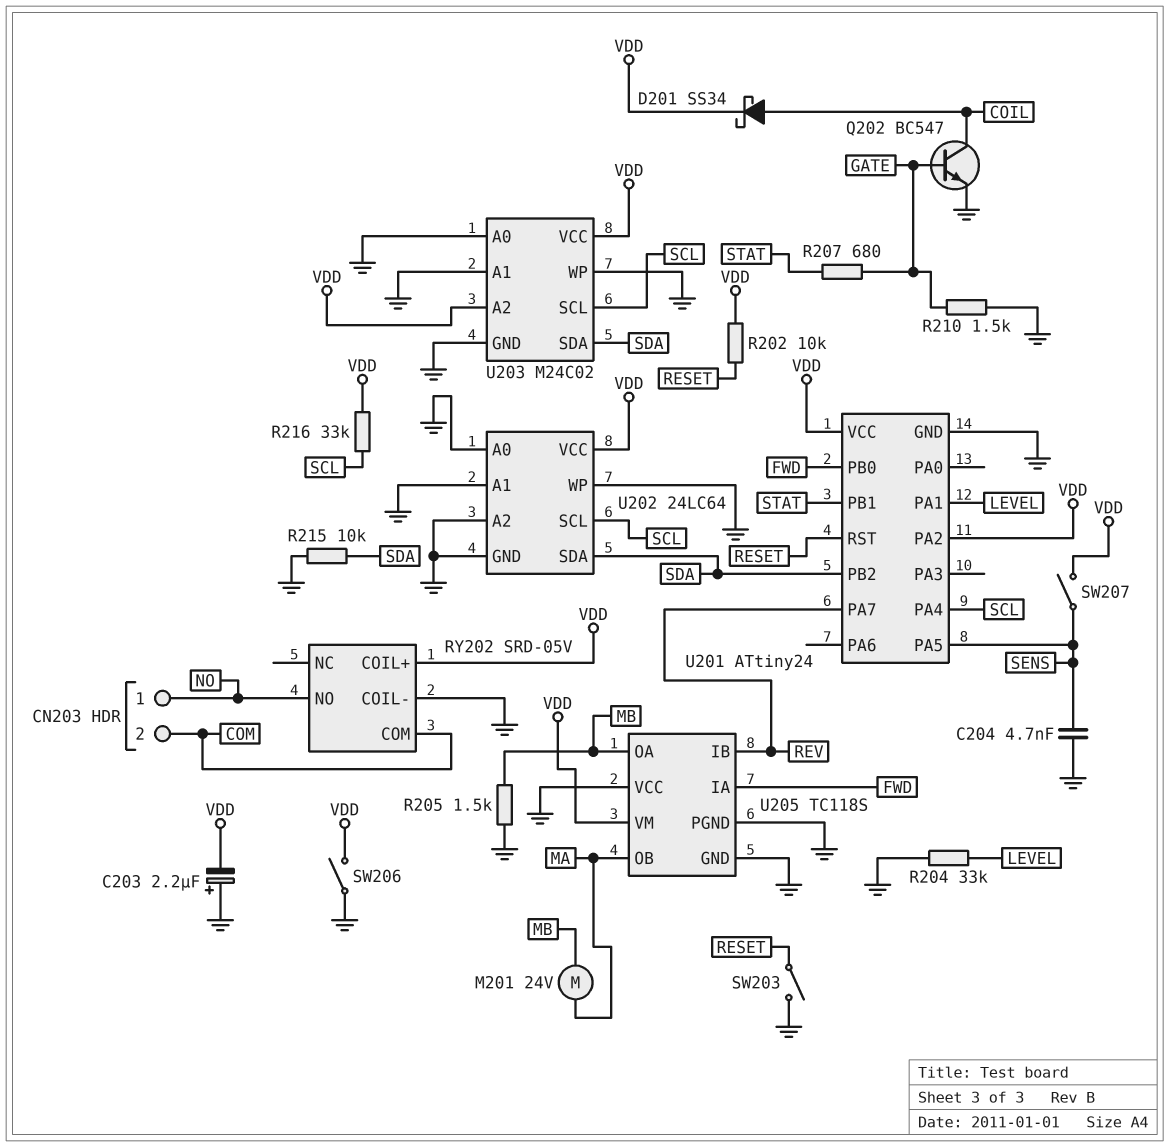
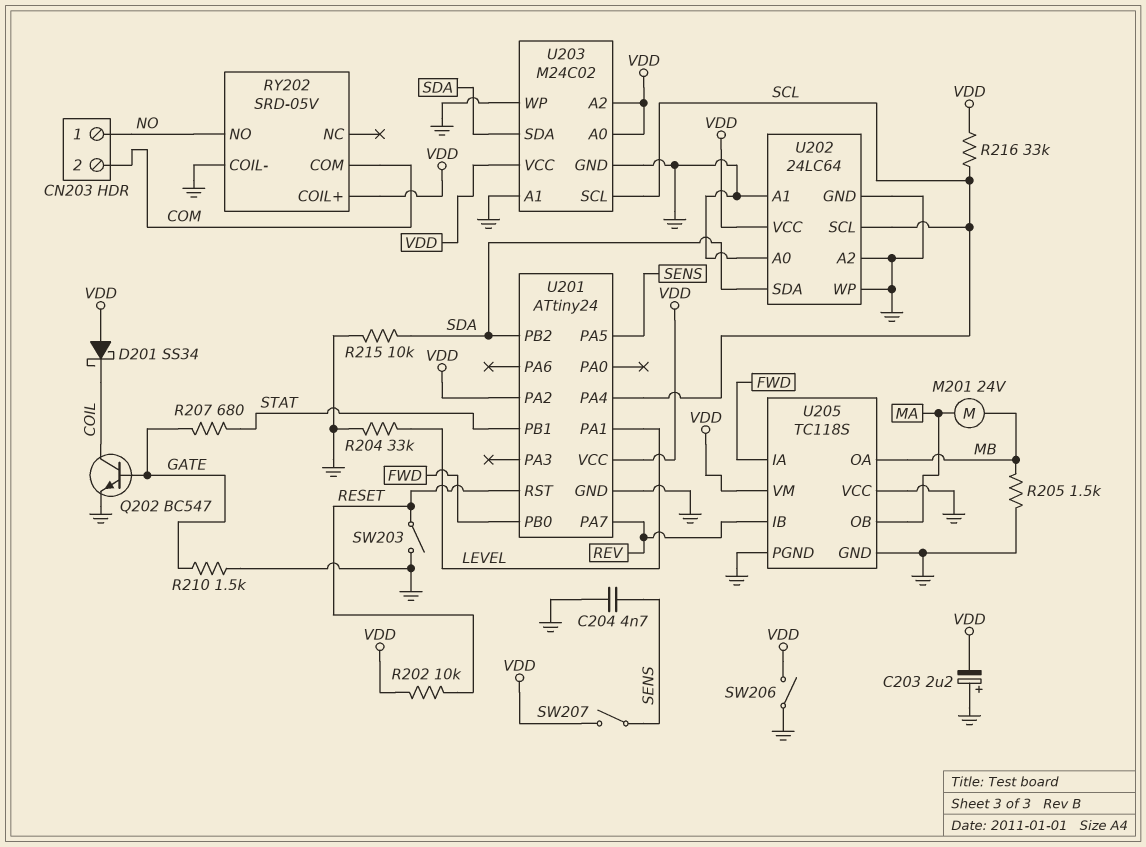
D201: schottky SS34 (A COIL, K VDD) -> schottky SS34 (A VDD, K COIL)
U203 pin A0: GND -> VDD

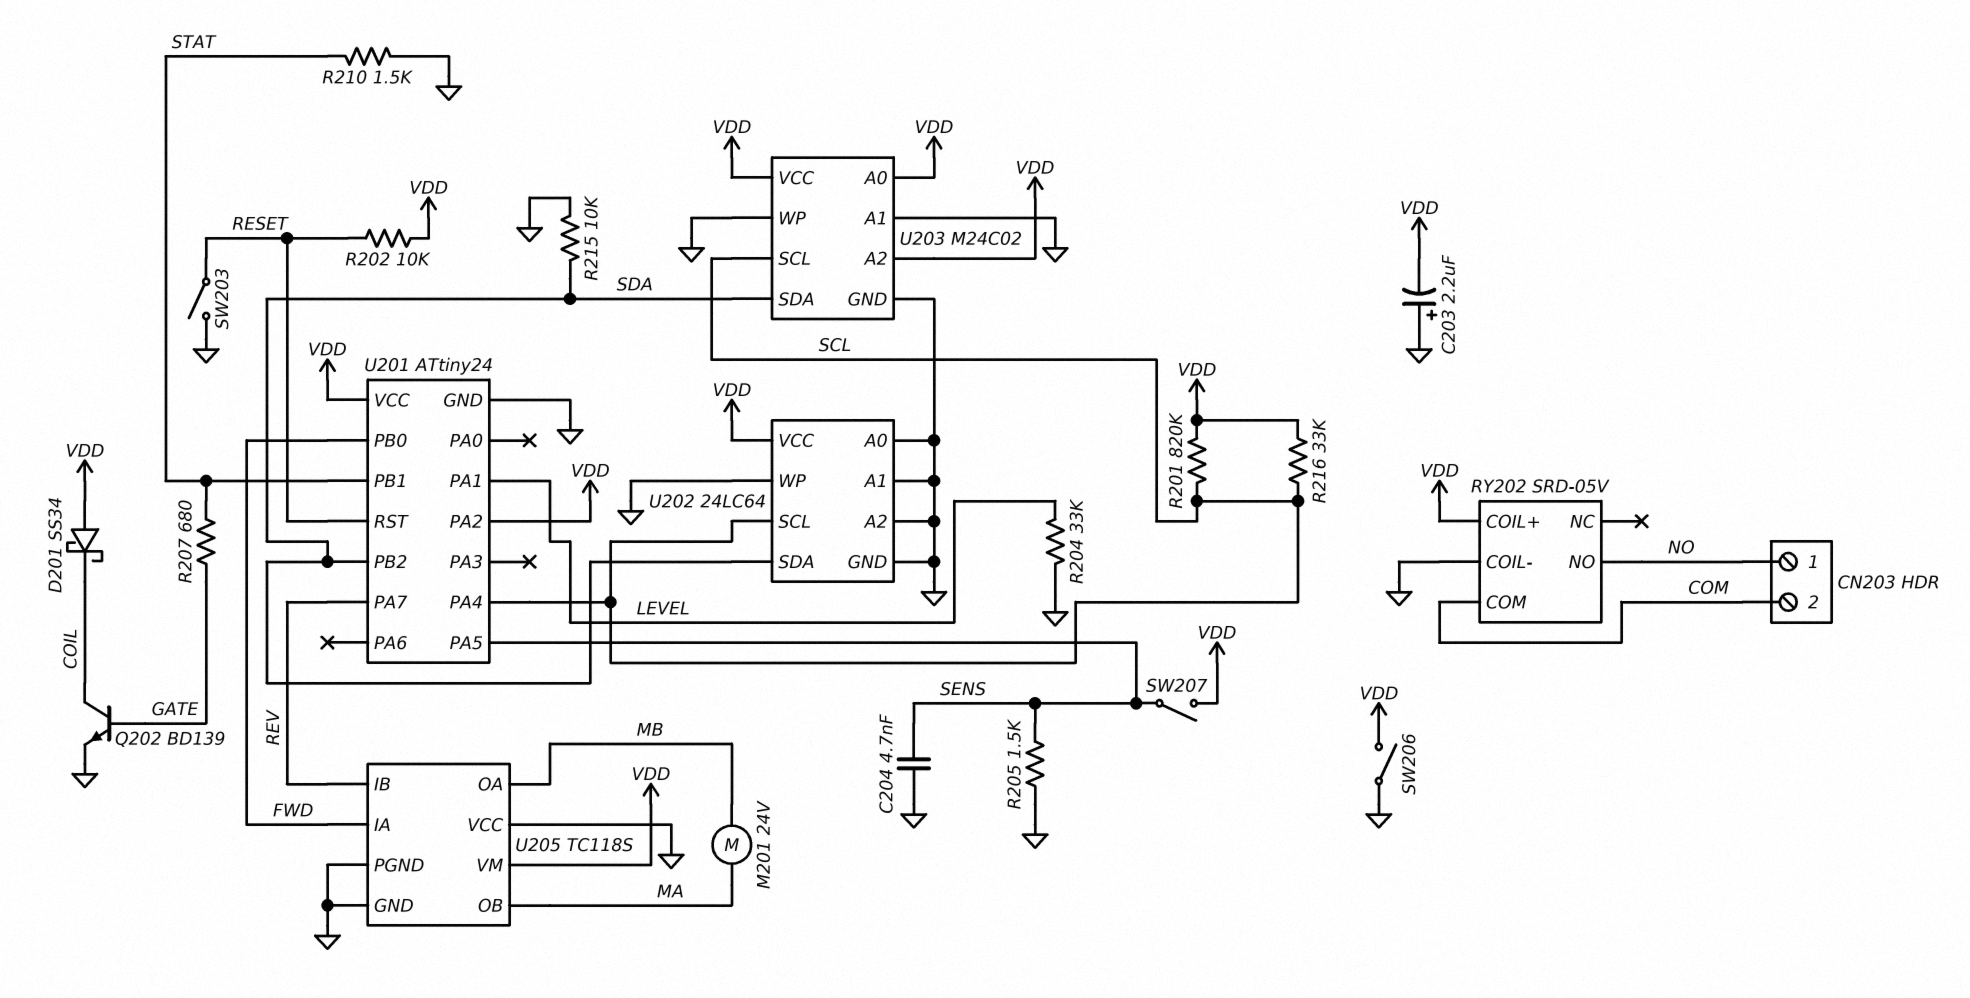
Q202: NPN BC547 (B GATE, C COIL, E GND) -> NPN BD139 (B GATE, C COIL, E GND)
R201: none -> 820k (SCL, VDD)
R205: 1.5k (GND, MB) -> 1.5k (GND, SENS)
R210: 1.5k (GATE, GND) -> 1.5k (GND, STAT)

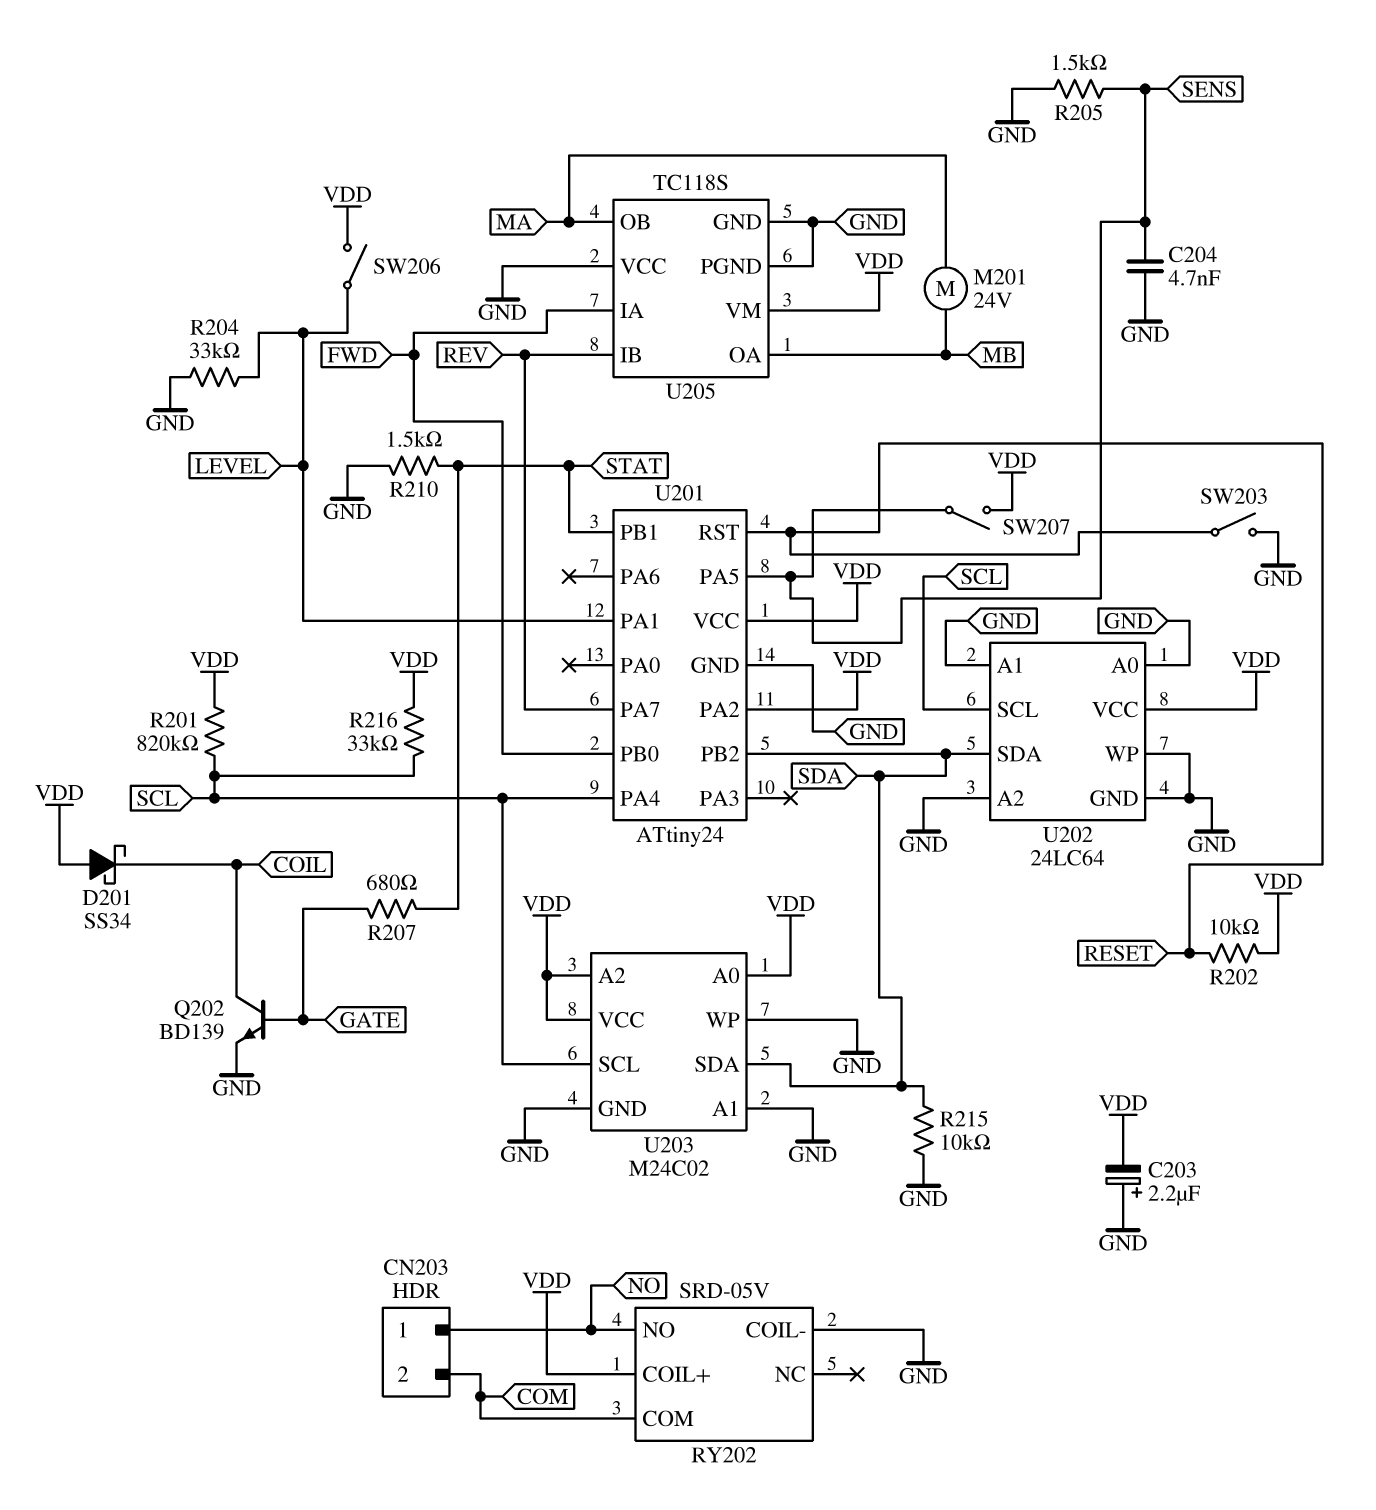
SW206: switch (GND, VDD) -> switch (LEVEL, VDD)

